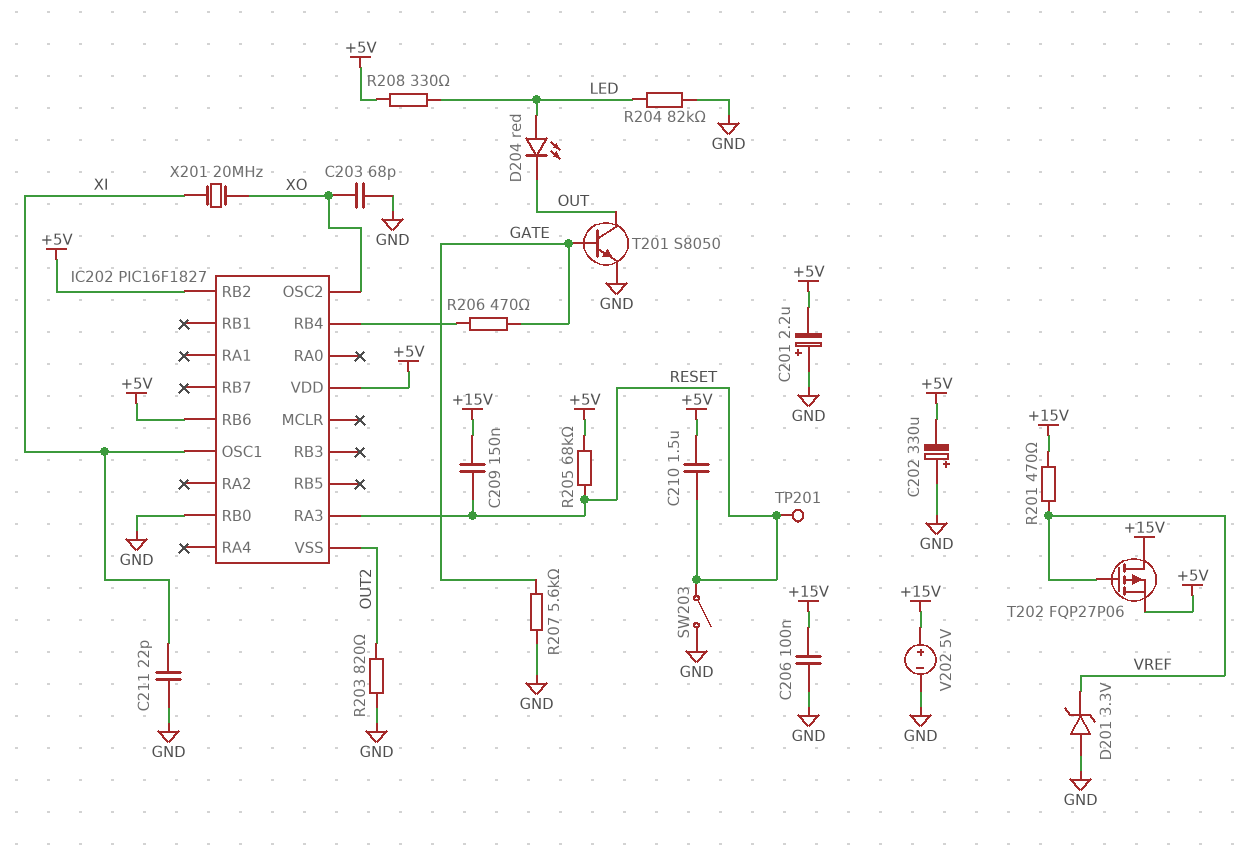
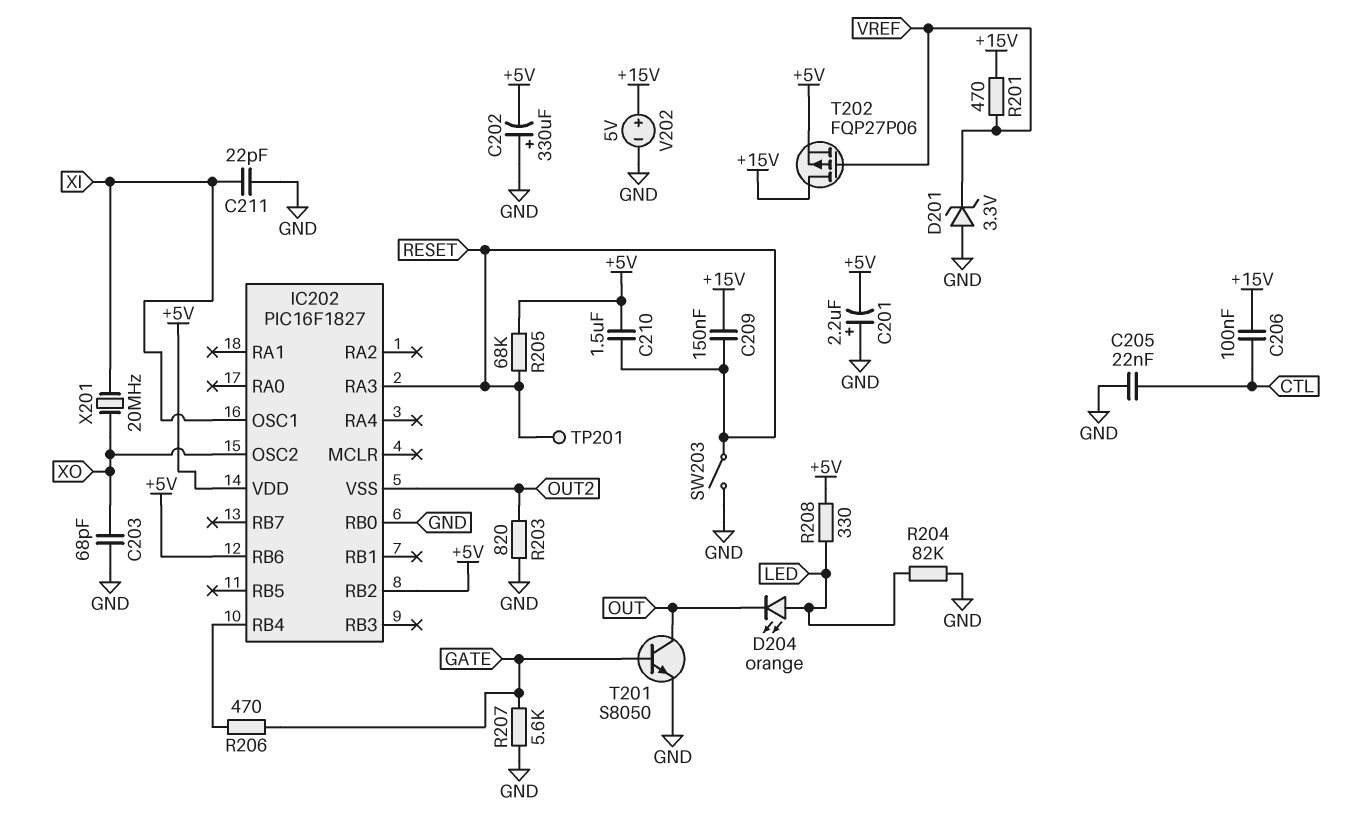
C205: none -> 22nF (CTL, GND)
C206: 100nF (+15V, GND) -> 100nF (+15V, CTL)
D204: LED red (A LED, K OUT) -> LED orange (A LED, K OUT)

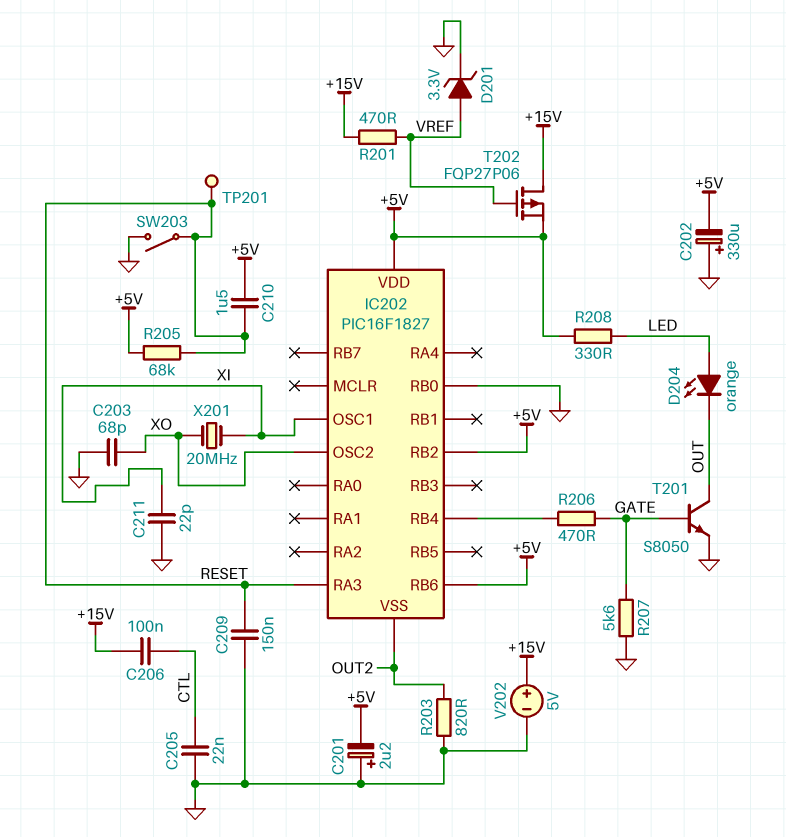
C209: 150nF (+15V, RESET) -> 150nF (GND, RESET)
D201: zener 3.3V (A GND, K VREF) -> zener 3.3V (A VREF, K GND)
R204: 82k (GND, LED) -> none

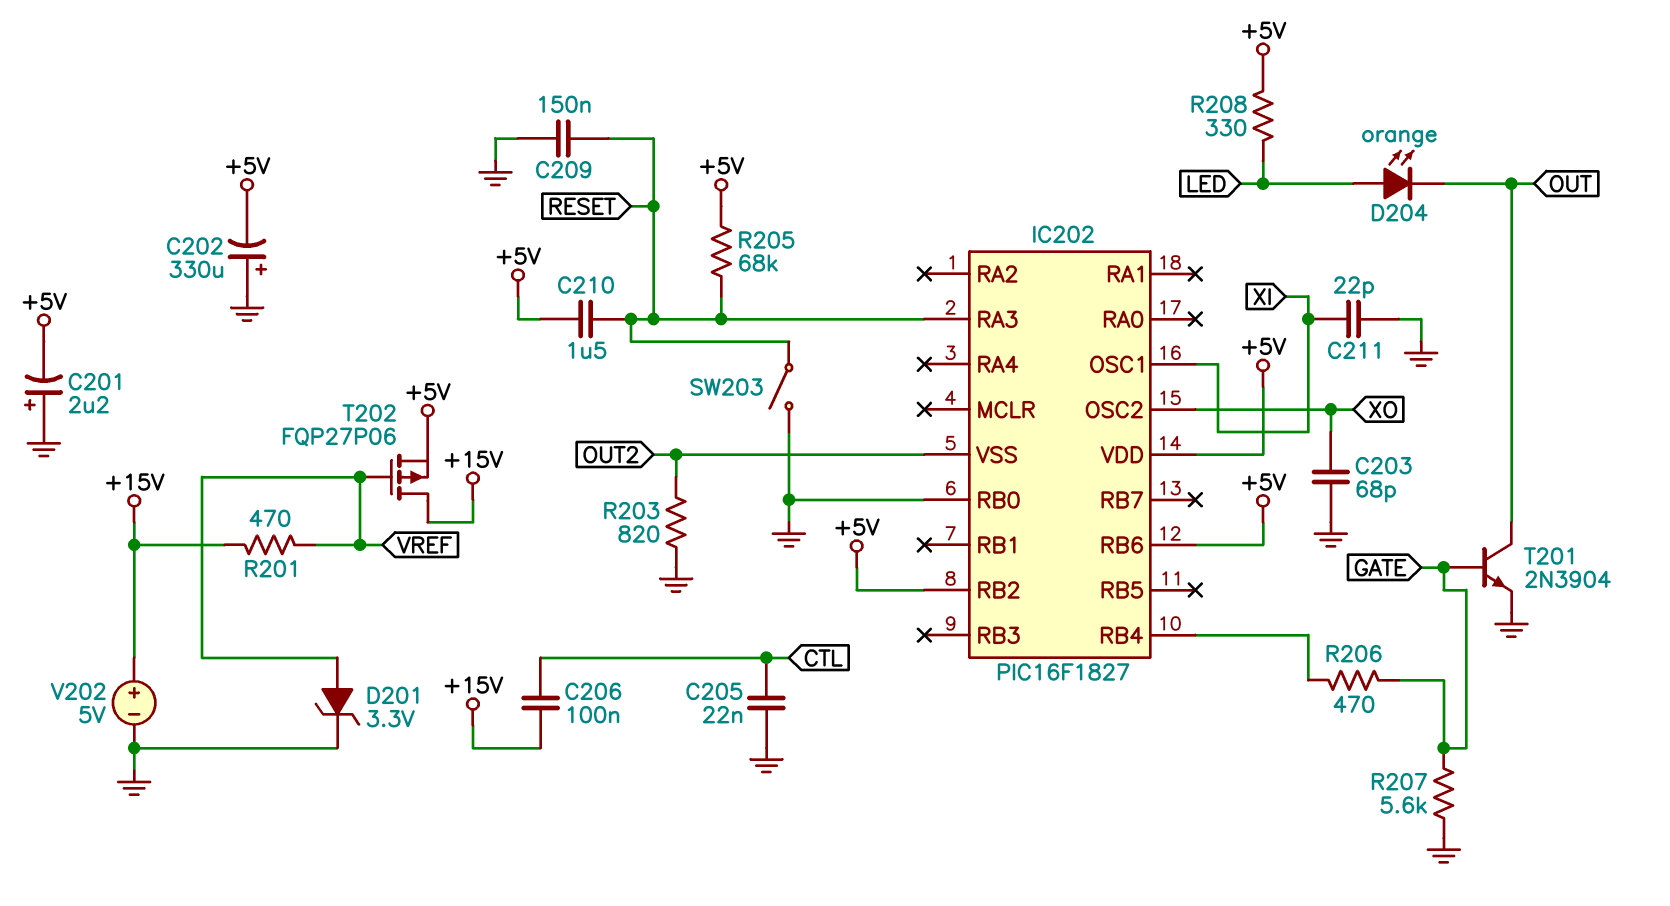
T201: NPN S8050 (B GATE, C OUT, E GND) -> NPN 2N3904 (B GATE, C OUT, E GND)
TP201: test point (RESET) -> none
X201: 20MHz (XI, XO) -> none

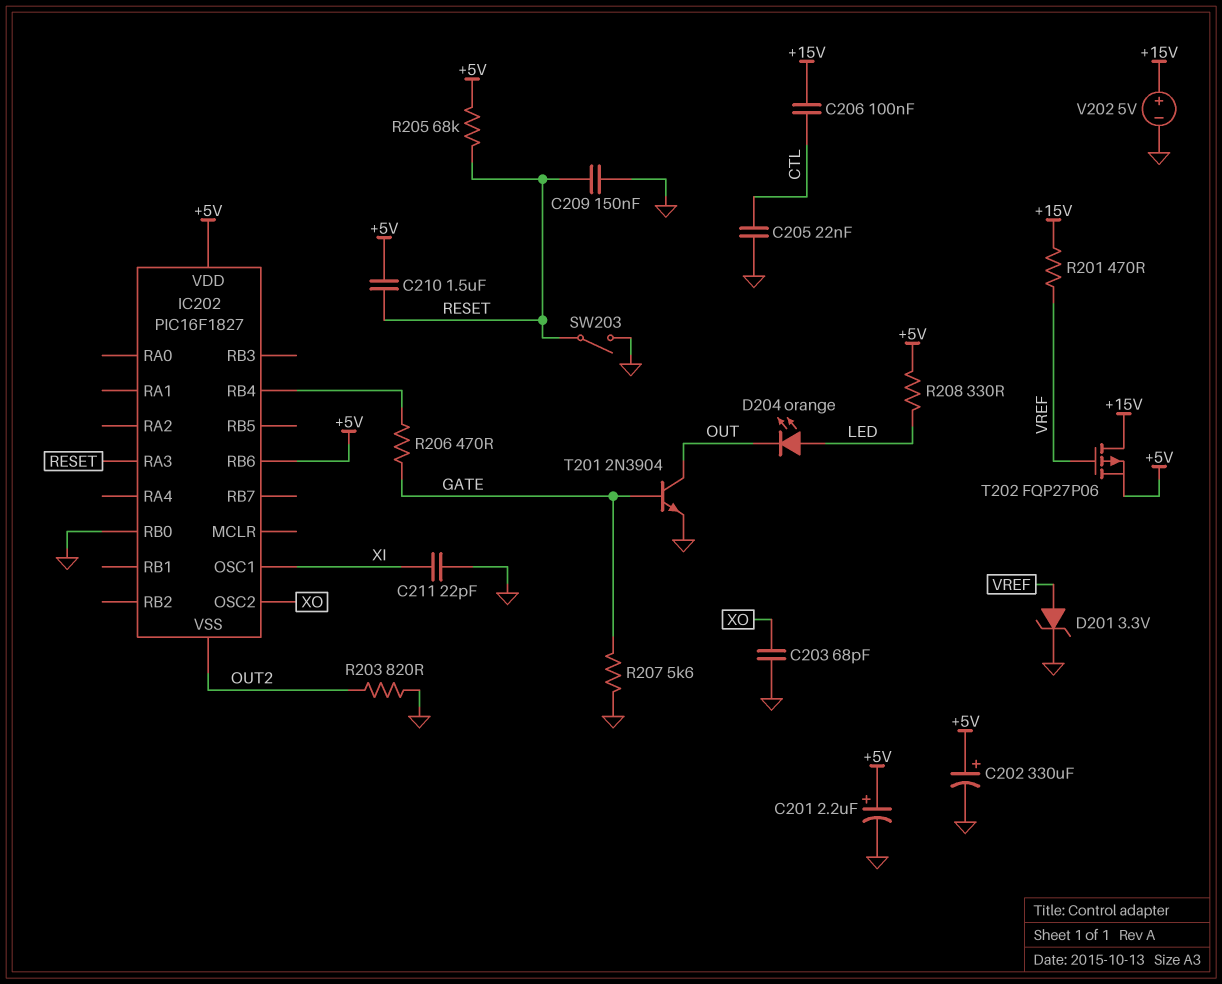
C201: 2.2uF (plus GND, minus +5V) -> 2.2uF (plus +5V, minus GND)
C202: 330uF (plus GND, minus +5V) -> 330uF (plus +5V, minus GND)
IC202 pin RB2: +5V -> none

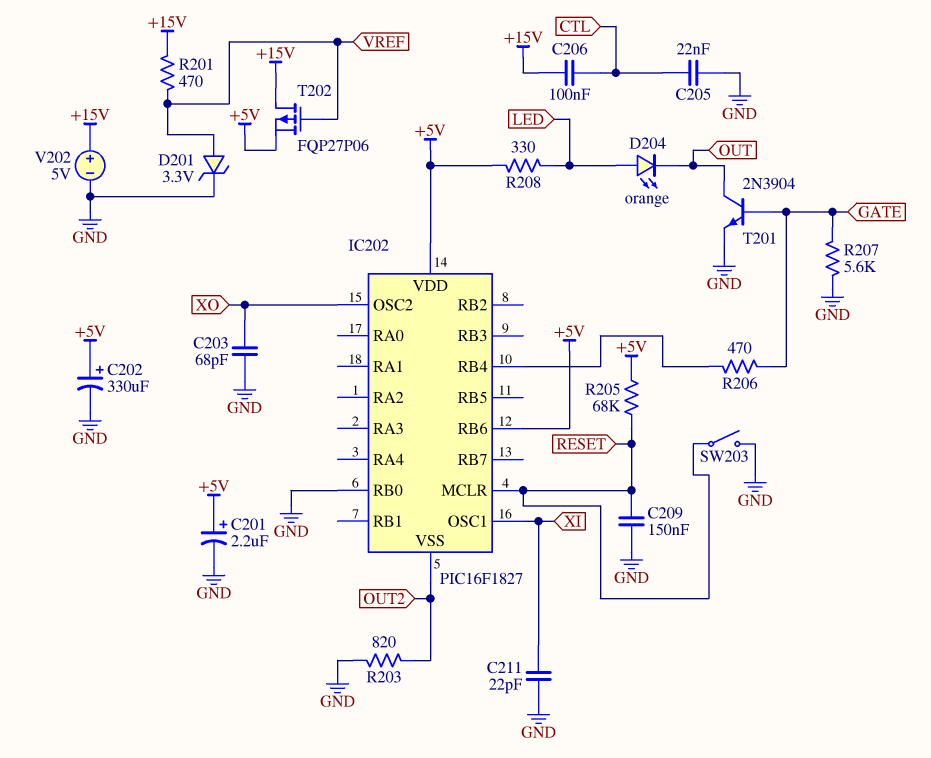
C210: 1.5uF (+5V, RESET) -> none
IC202 pin MCLR: none -> RESET
IC202 pin RA3: RESET -> none

